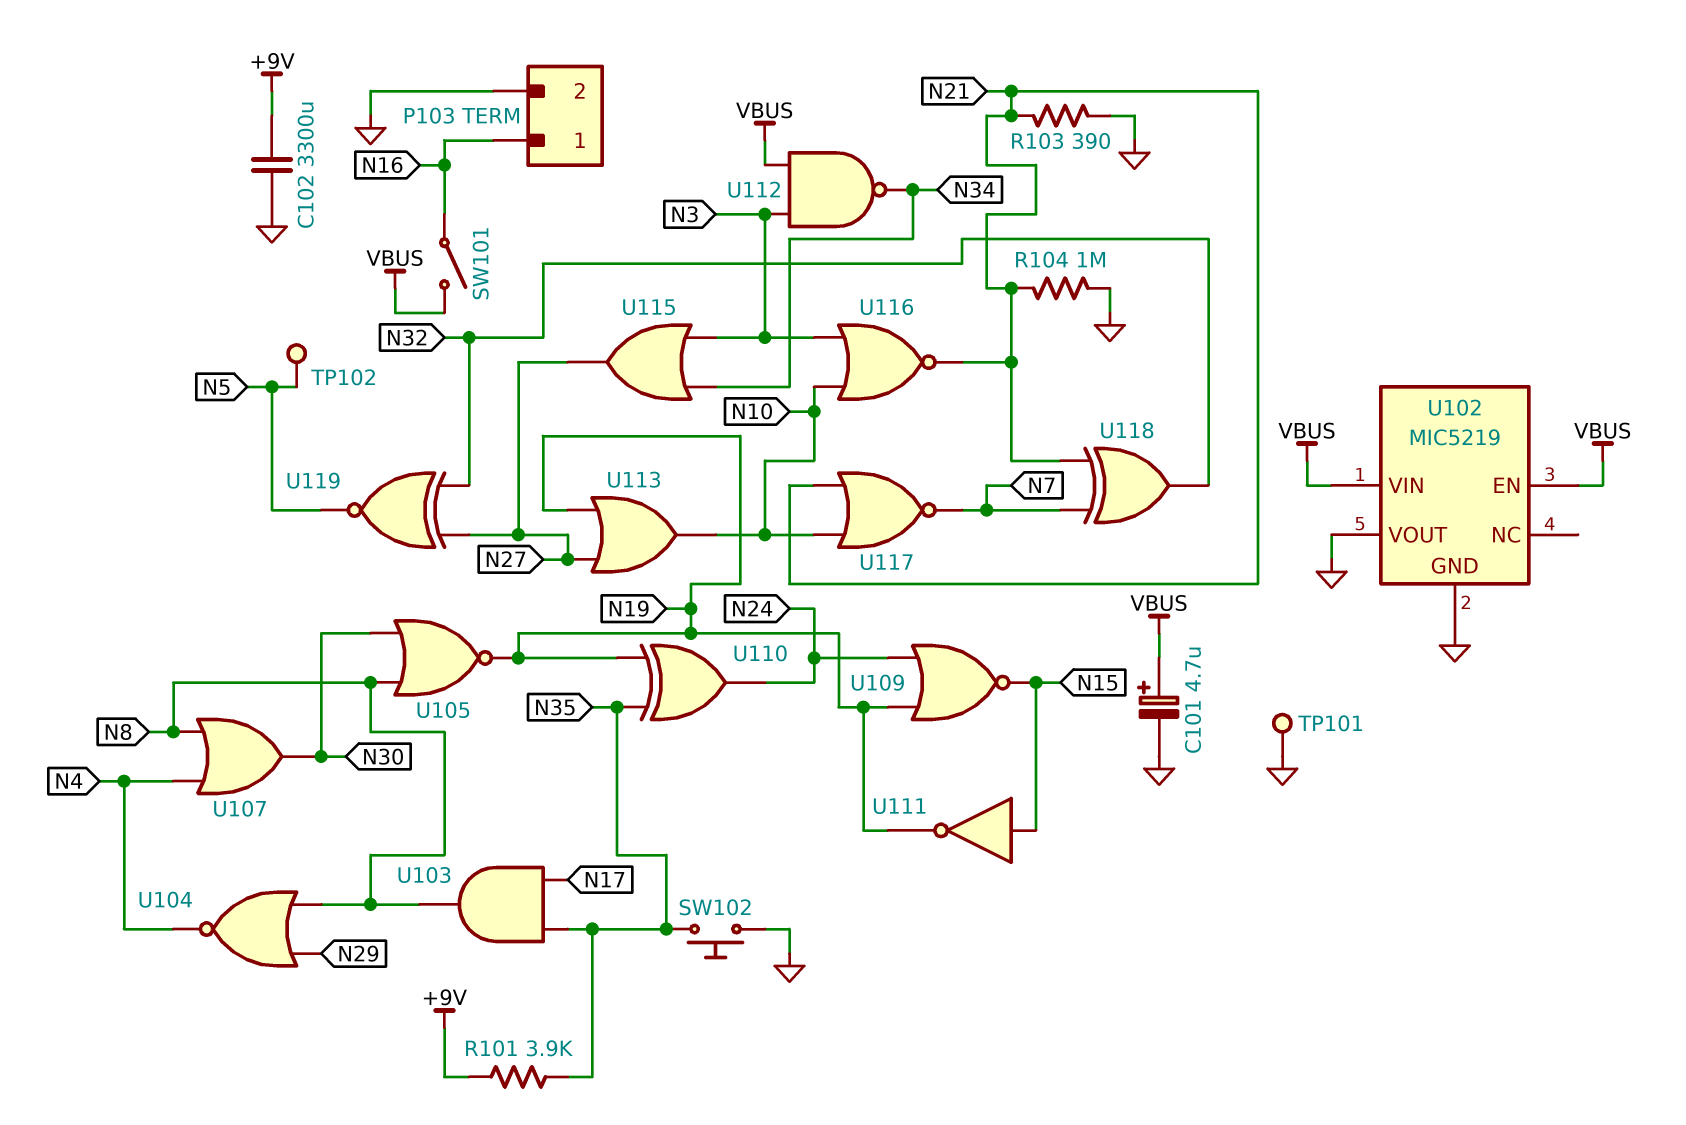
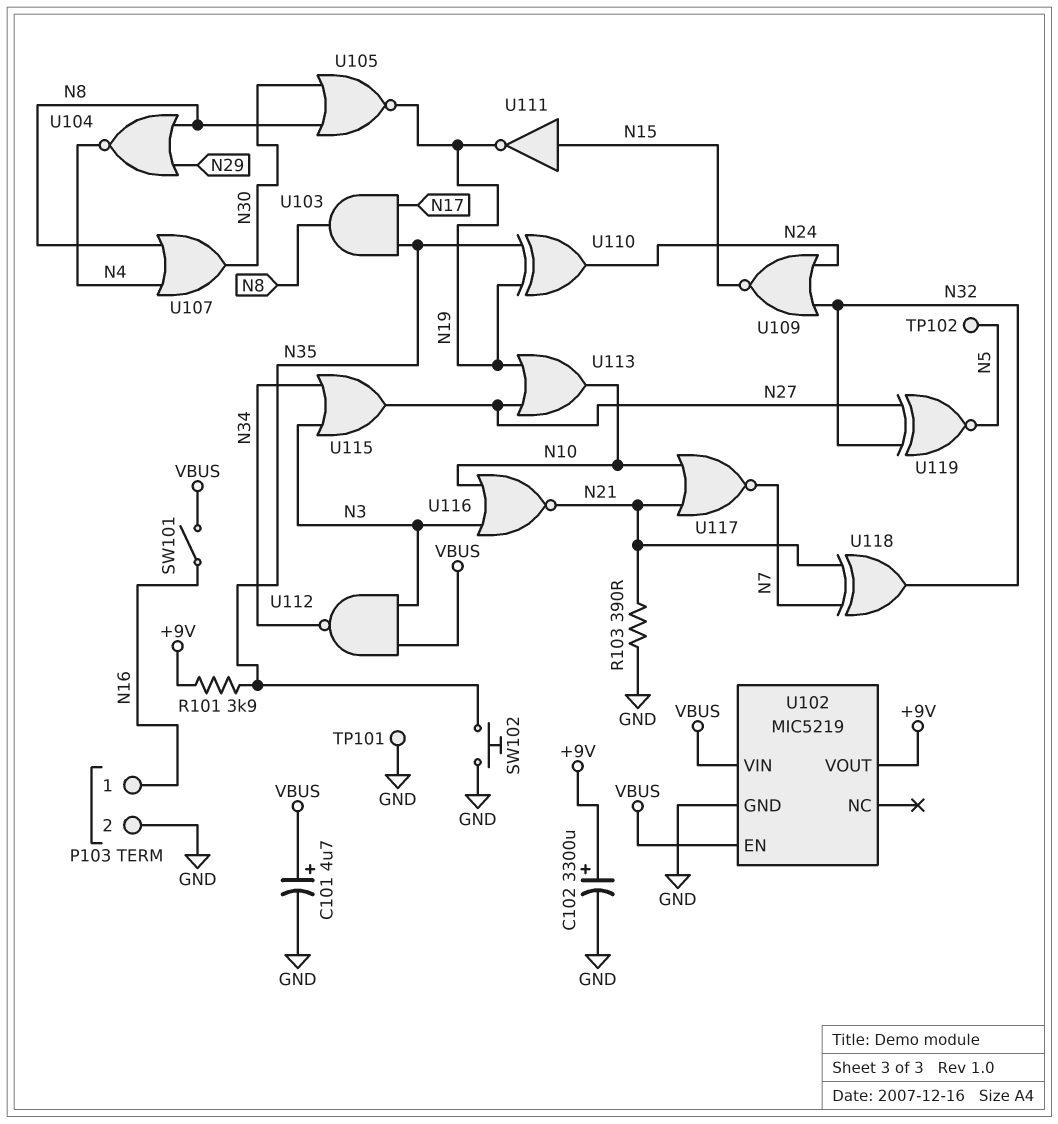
C102: 3300uF (+9V, GND) -> 3300uF (plus +9V, minus GND)
R104: 1M (GND, N21) -> none
U102 pin VOUT: GND -> +9V
U109: NOR (in N19, in N24, out N15) -> NOR (in N24, in N32, out N15)

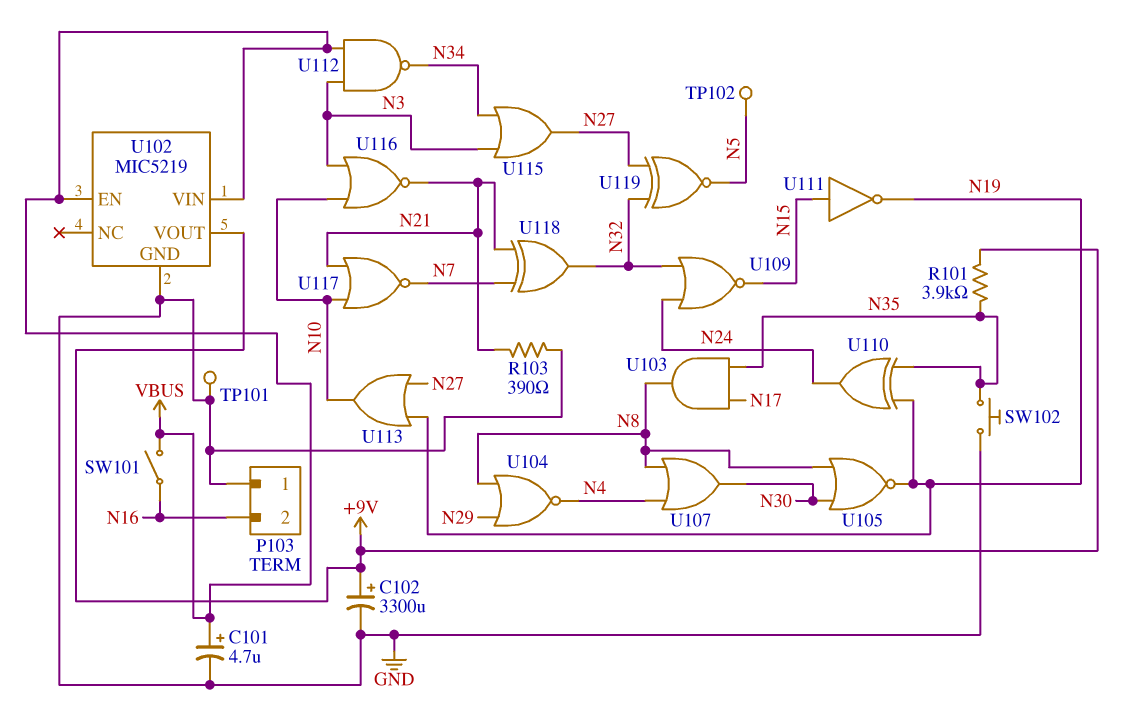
P103 pin 1: N16 -> GND
P103 pin 2: GND -> N16

